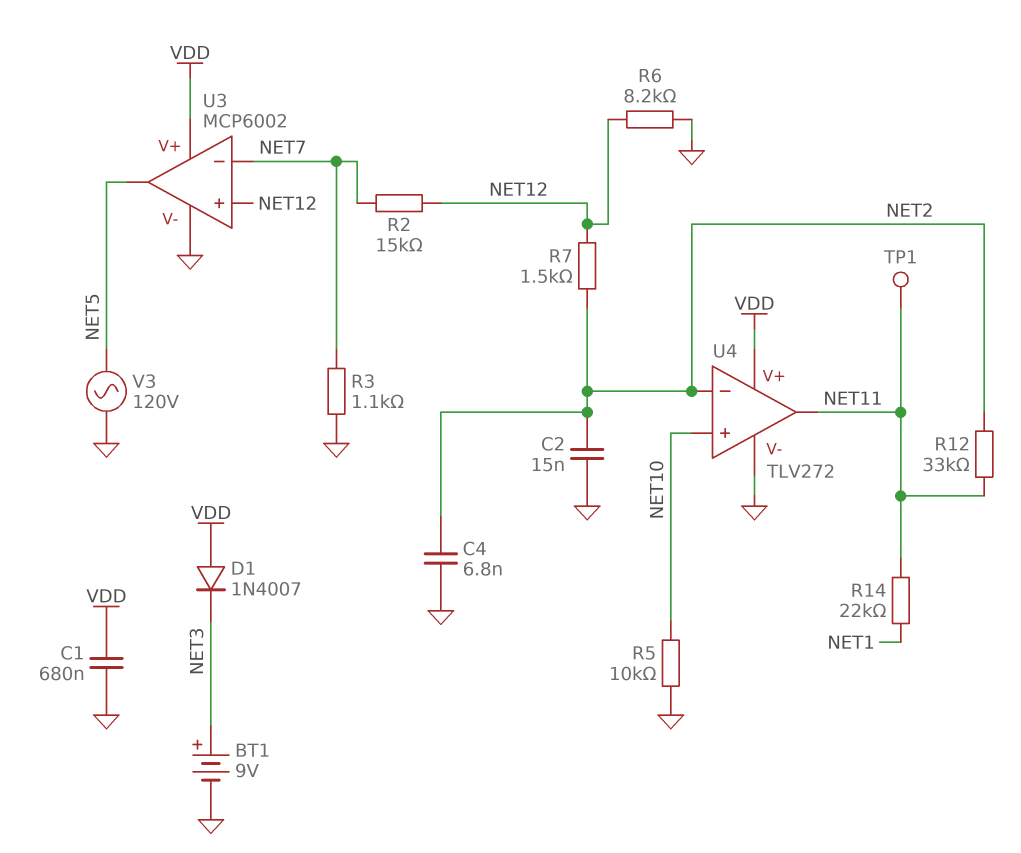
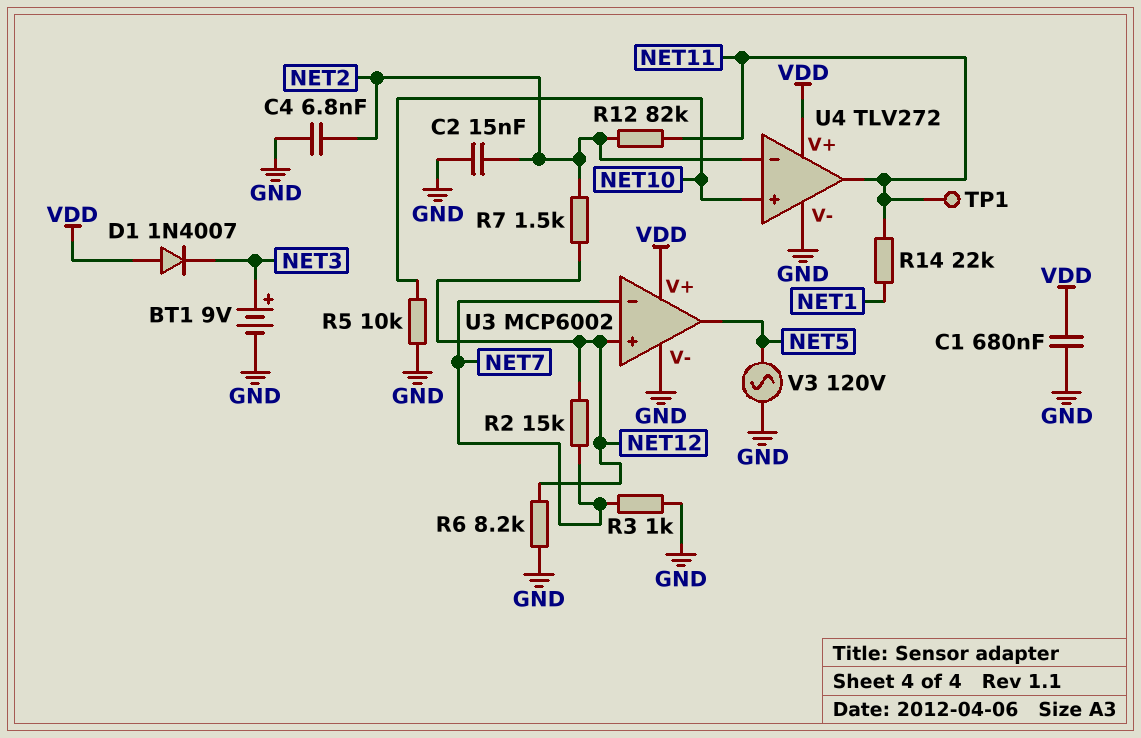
R3: 1.1k (GND, NET7) -> 1k (GND, NET7)
R12: 33k (NET2, NET11) -> 82k (NET2, NET11)

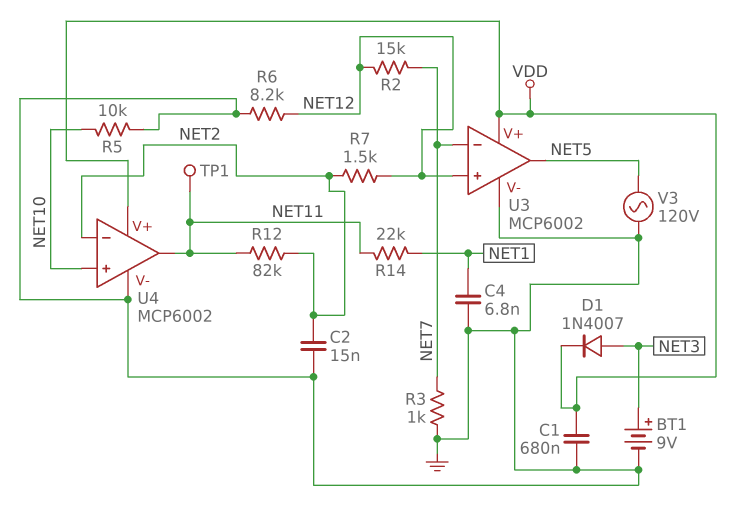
C4: 6.8nF (GND, NET2) -> 6.8nF (GND, NET1)
D1: diode 1N4007 (A VDD, K NET3) -> diode 1N4007 (A NET3, K VDD)
U4: TLV272 -> MCP6002

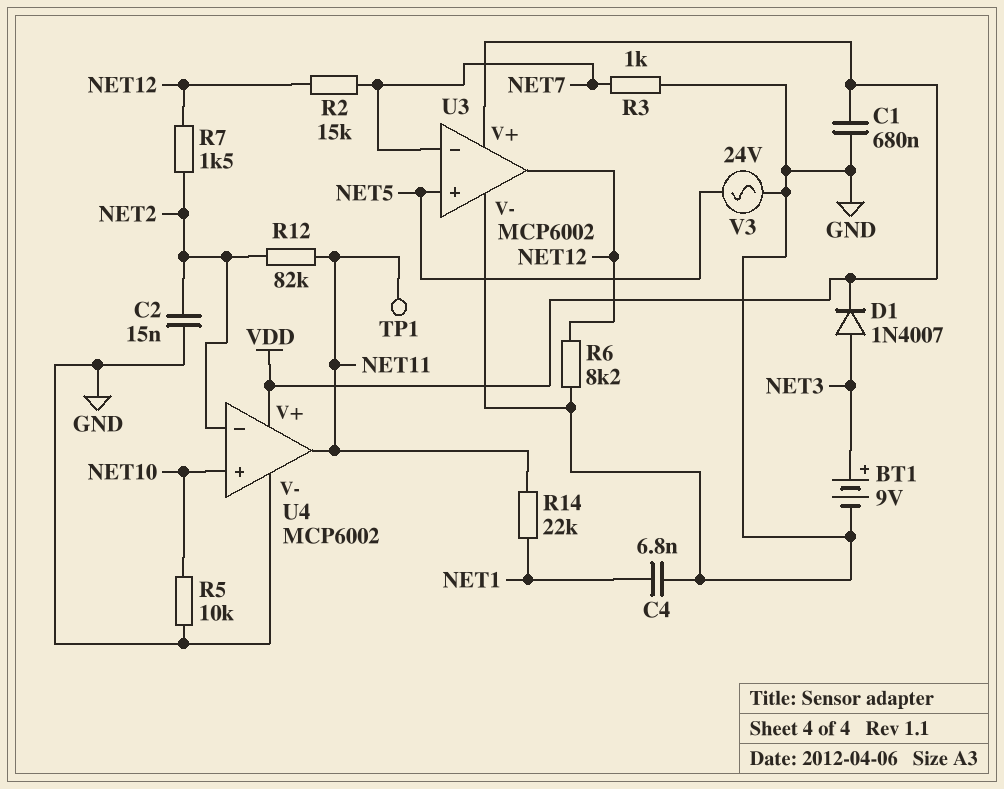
U3 pin in+: NET12 -> NET5
U3 pin out: NET5 -> NET12
V3: AC 120V (GND, NET5) -> AC 24V (GND, NET5)

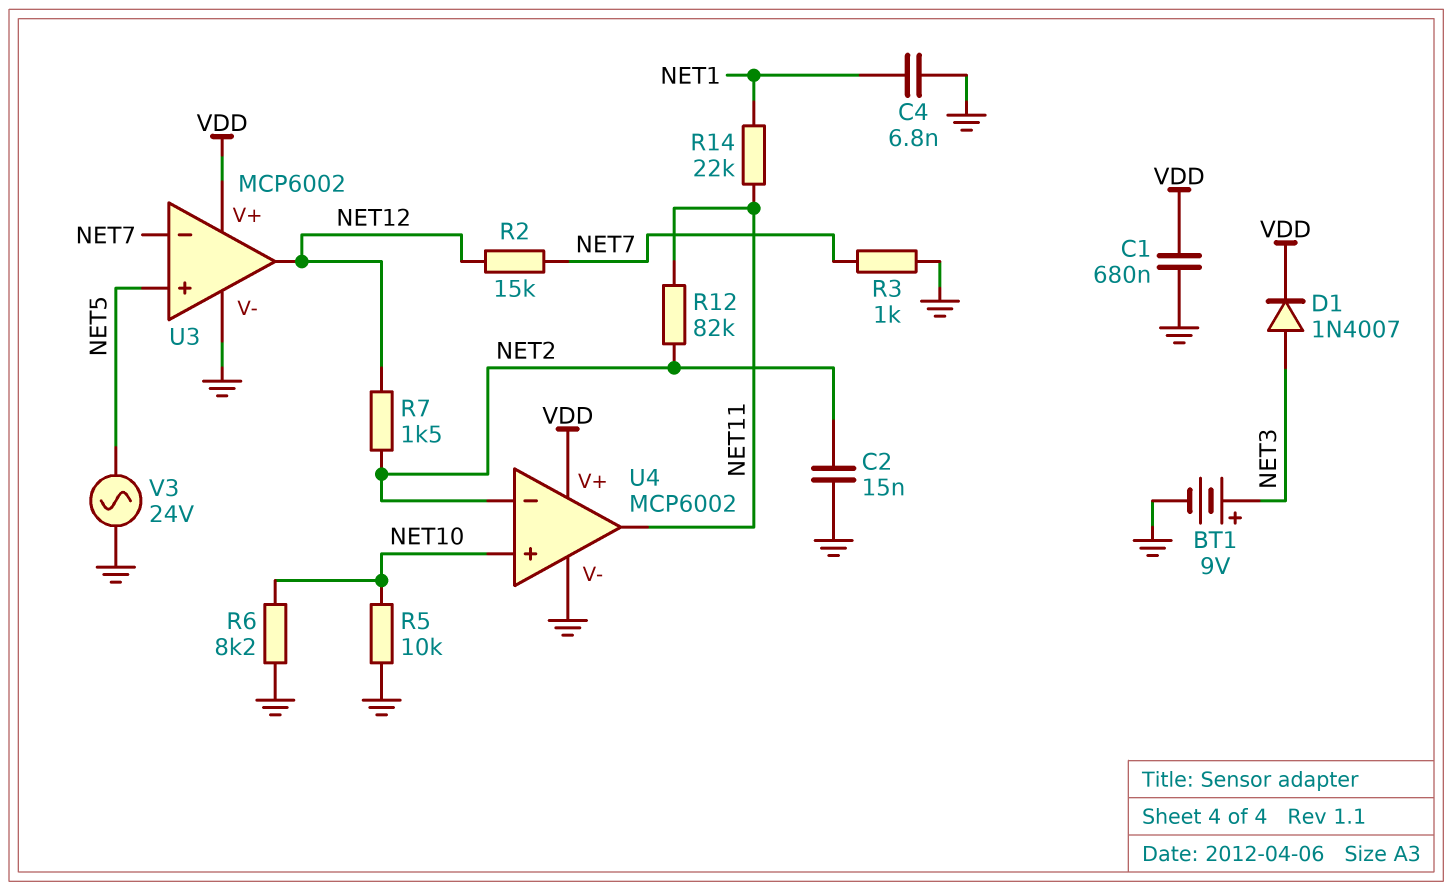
R6: 8.2k (GND, NET12) -> 8.2k (GND, NET10)
TP1: test point (NET11) -> none

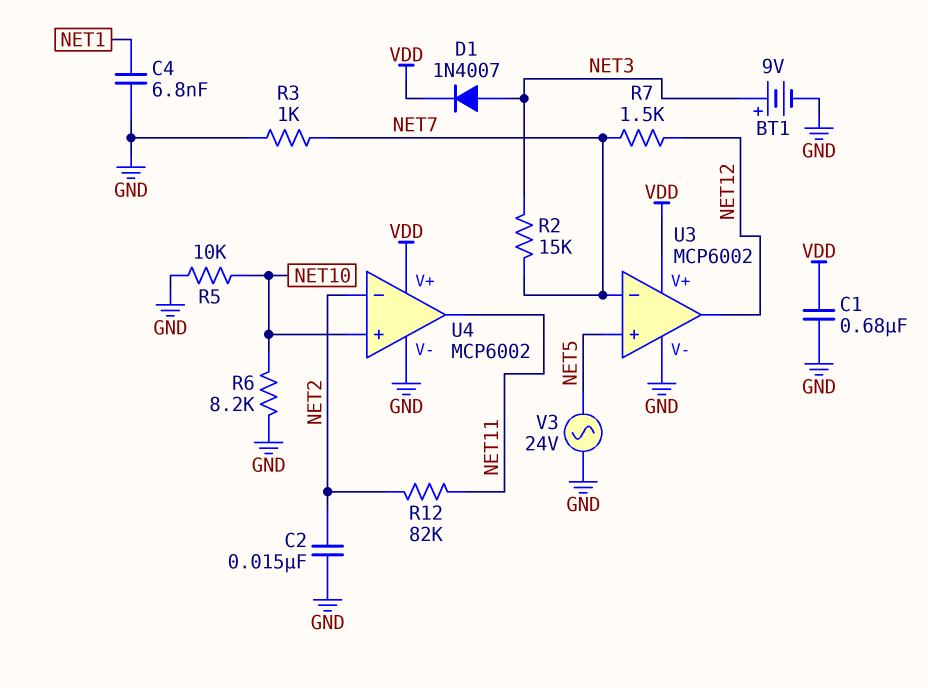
R2: 15k (NET7, NET12) -> 15k (NET3, NET7)
R7: 1.5k (NET2, NET12) -> 1.5k (NET7, NET12)
R14: 22k (NET1, NET11) -> none

